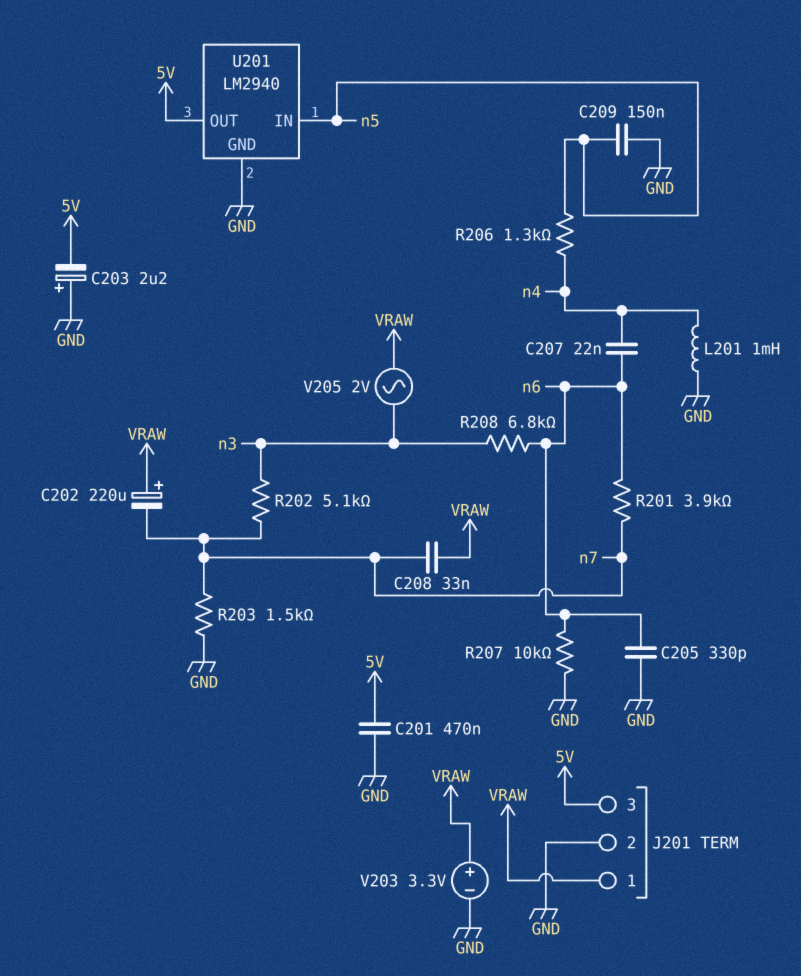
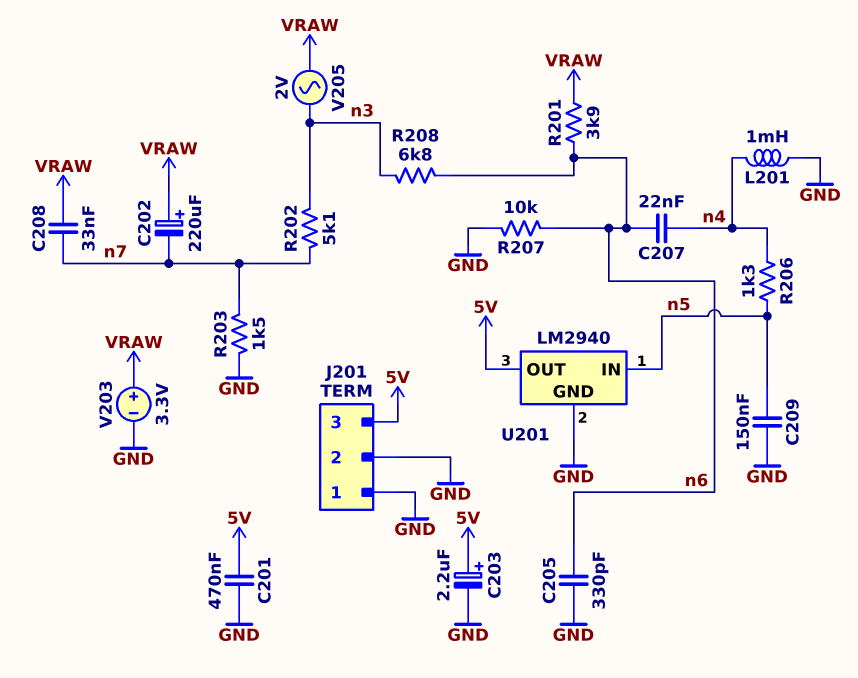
C203: 2.2uF (plus GND, minus 5V) -> 2.2uF (plus 5V, minus GND)
J201 pin 1: VRAW -> GND
R201: 3.9k (n6, n7) -> 3.9k (VRAW, n6)

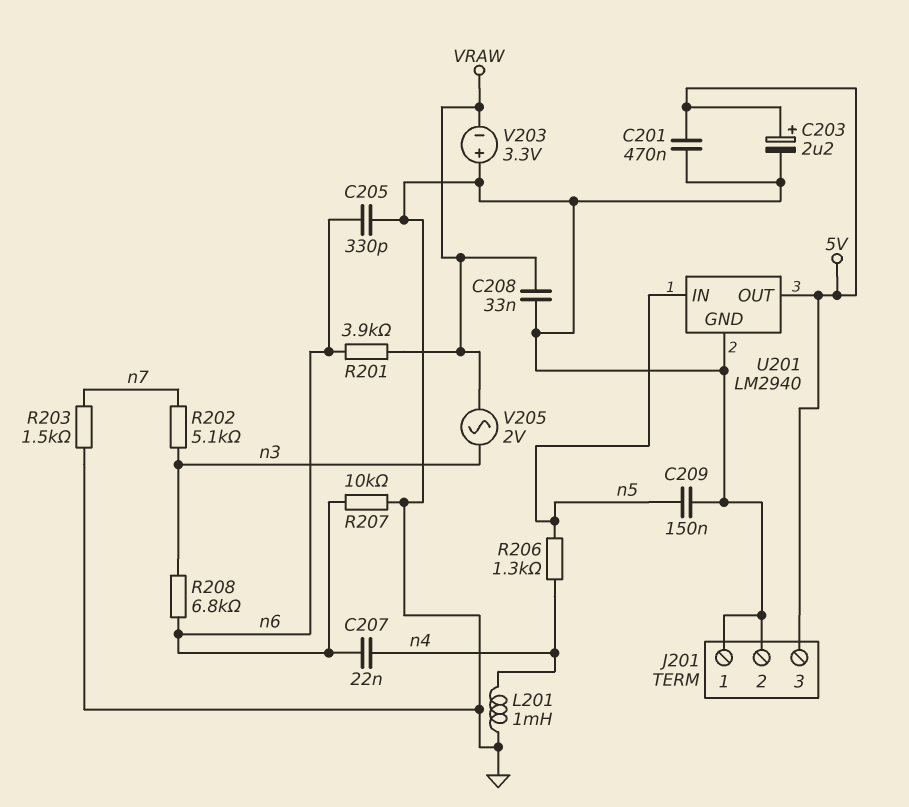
C202: 220uF (plus VRAW, minus n7) -> none
C208: 33nF (VRAW, n7) -> 33nF (GND, VRAW)
V203: 3.3V (plus VRAW, minus GND) -> 3.3V (plus GND, minus VRAW)

